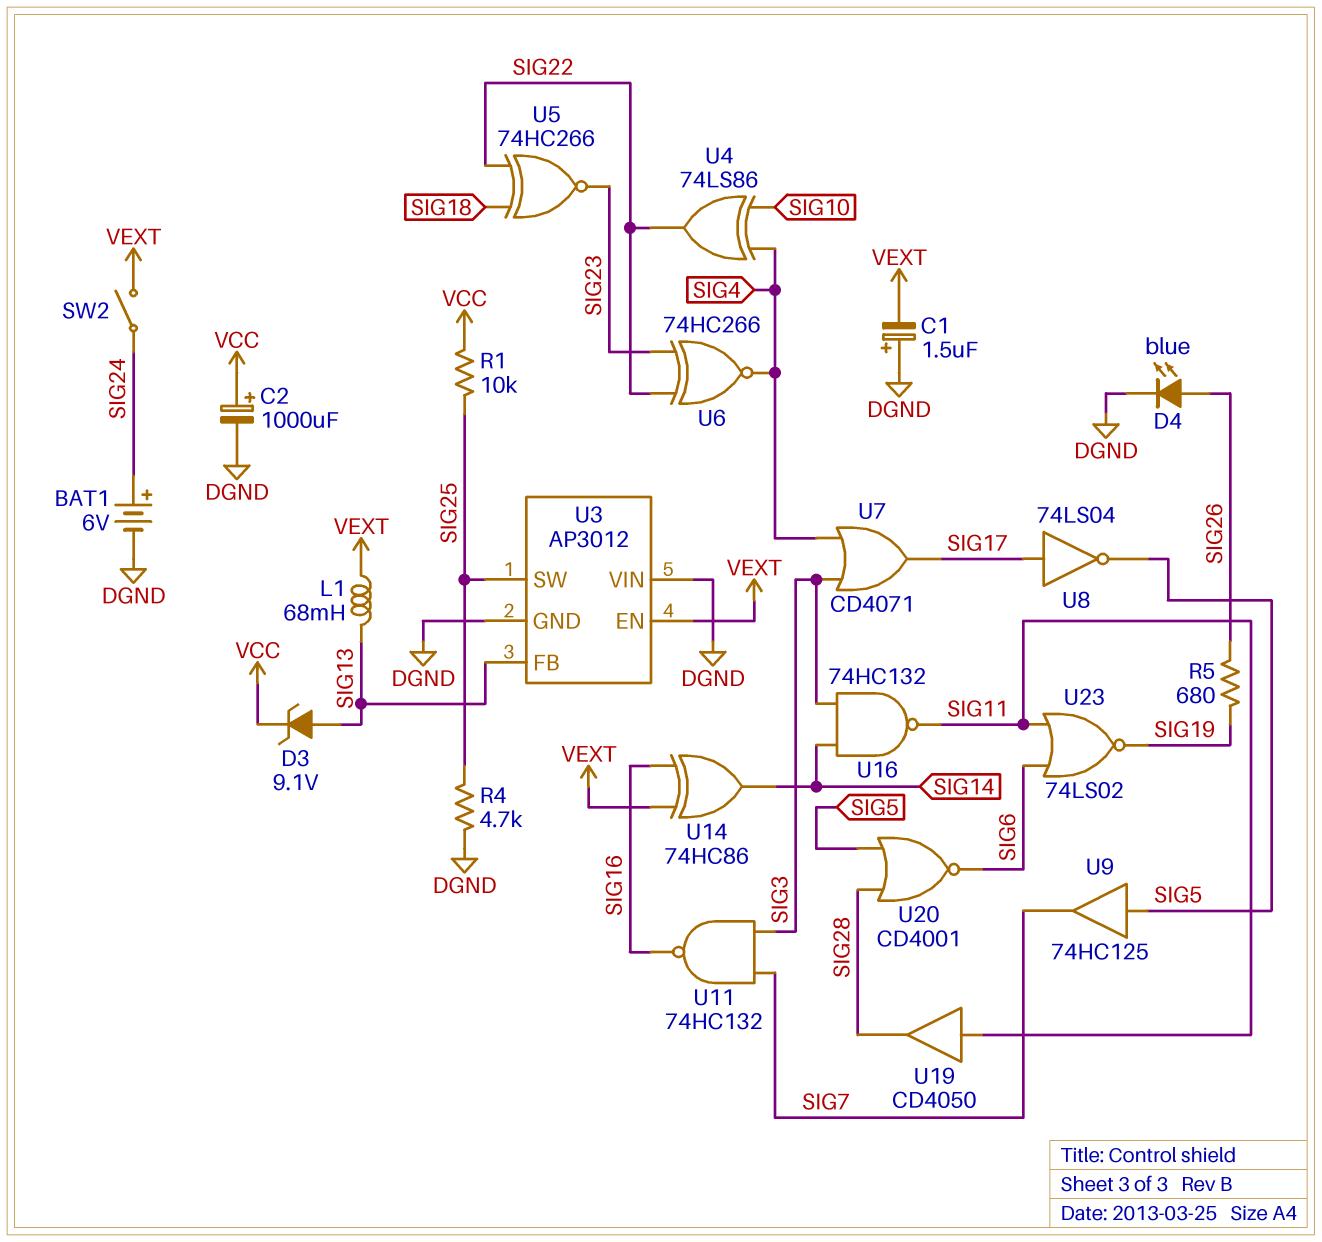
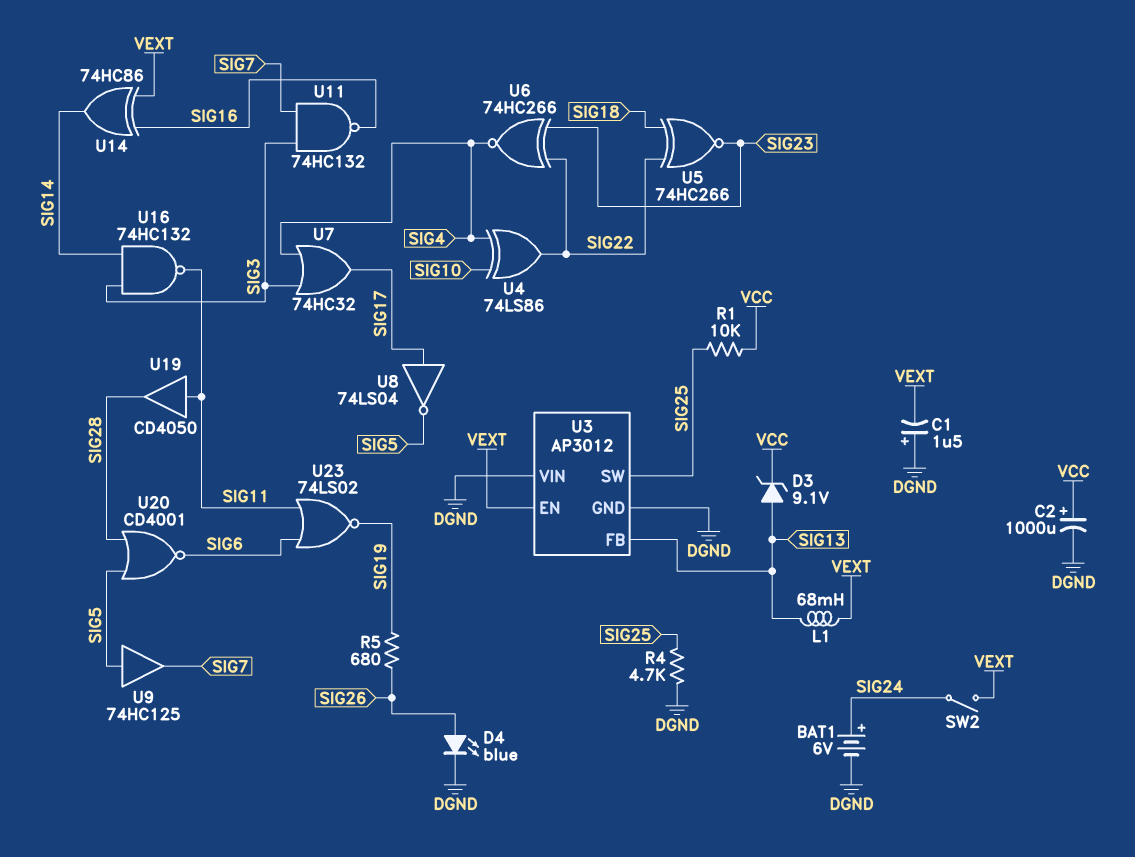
U7: OR CD4071 (in SIG3, in SIG4, out SIG17) -> OR 74HC32 (in SIG3, in SIG4, out SIG17)

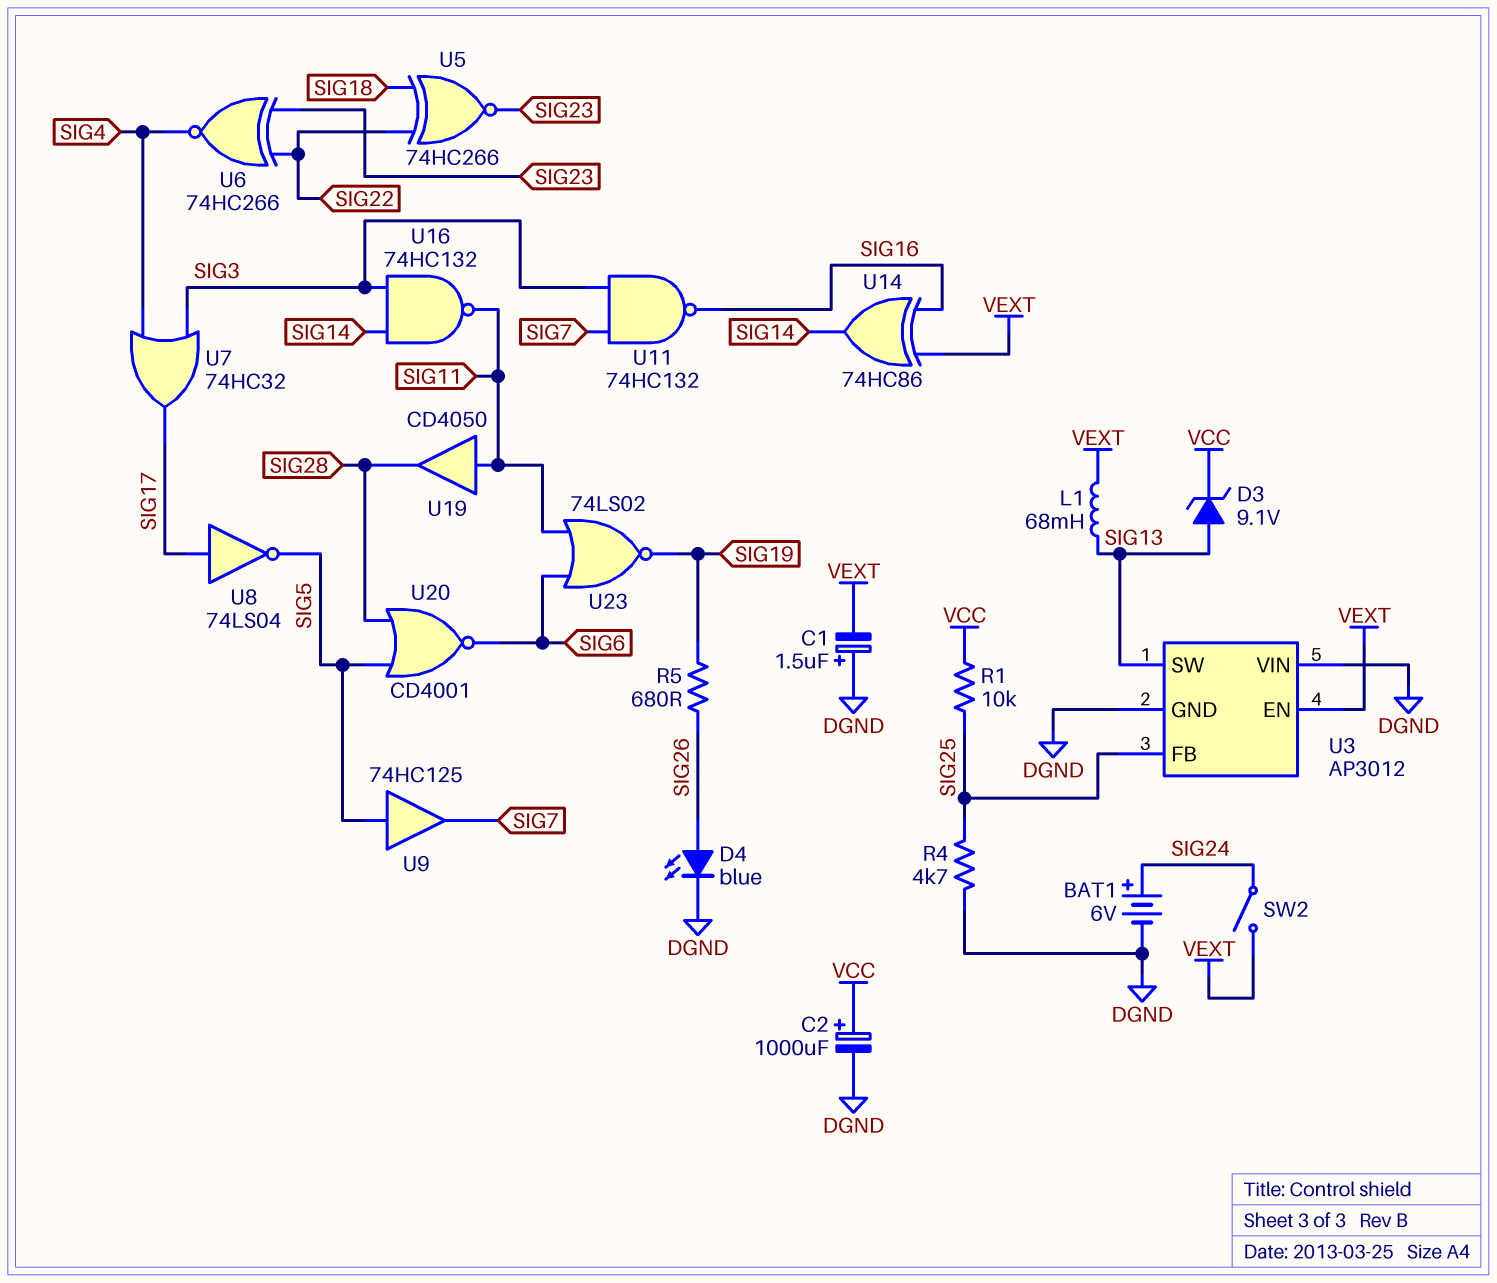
U3 pin FB: SIG13 -> SIG25
U3 pin SW: SIG25 -> SIG13
U4: XOR 74LS86 (in SIG4, in SIG10, out SIG22) -> none

